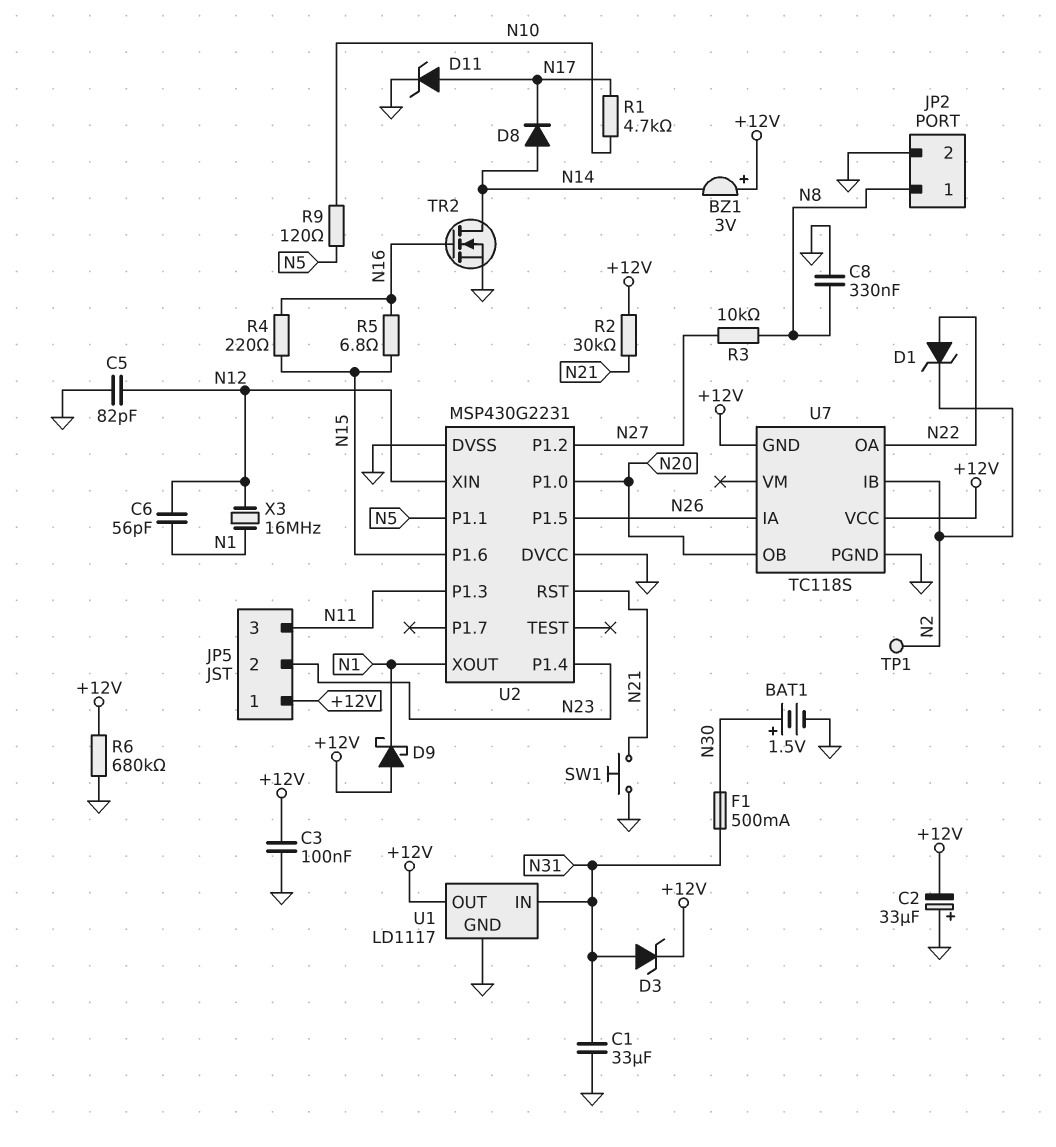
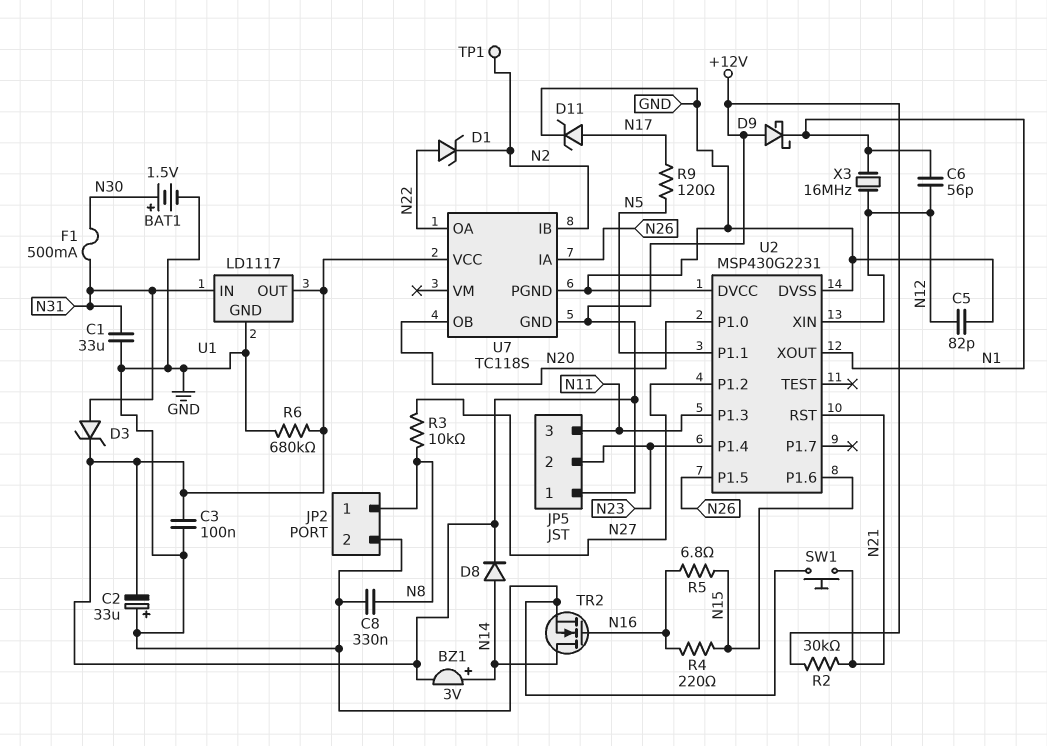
BZ1: buzzer 3V (plus +12V, minus N14) -> buzzer 3V (plus N14, minus +12V)
D8: diode (A N14, K N17) -> diode (A N14, K +12V)
R1: 4.7k (N10, N17) -> none
R9: 120 (N5, N10) -> 120 (N5, N17)

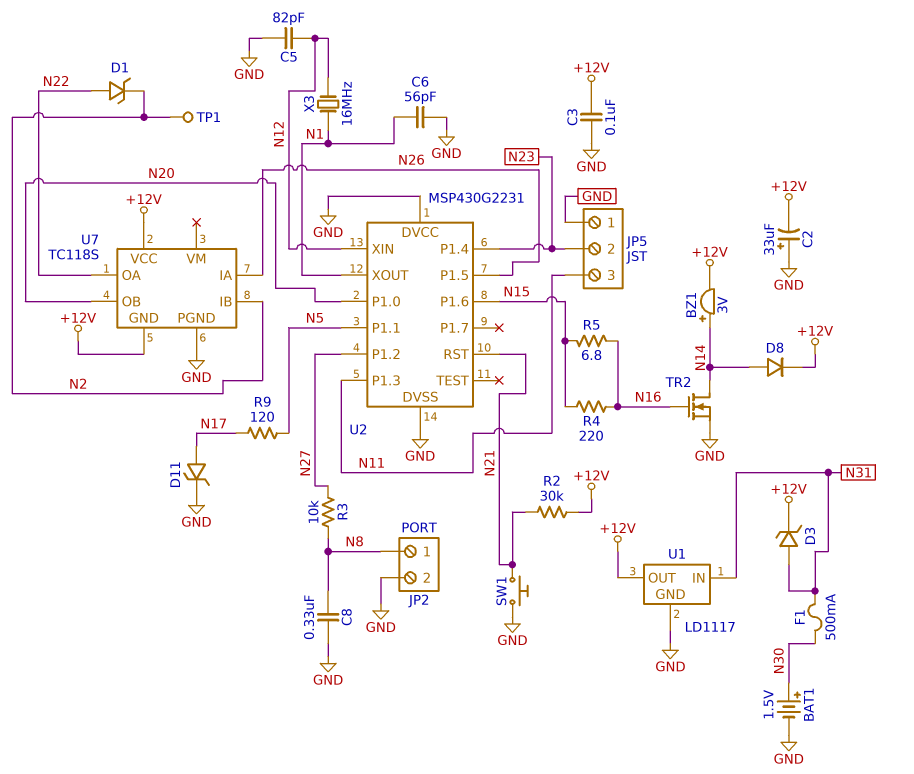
C1: 33uF (GND, N31) -> none
C6: 56pF (N1, N12) -> 56pF (GND, N1)
D9: schottky (A +12V, K N1) -> none
JP5 pin 1: +12V -> GND
R6: 680k (+12V, GND) -> none

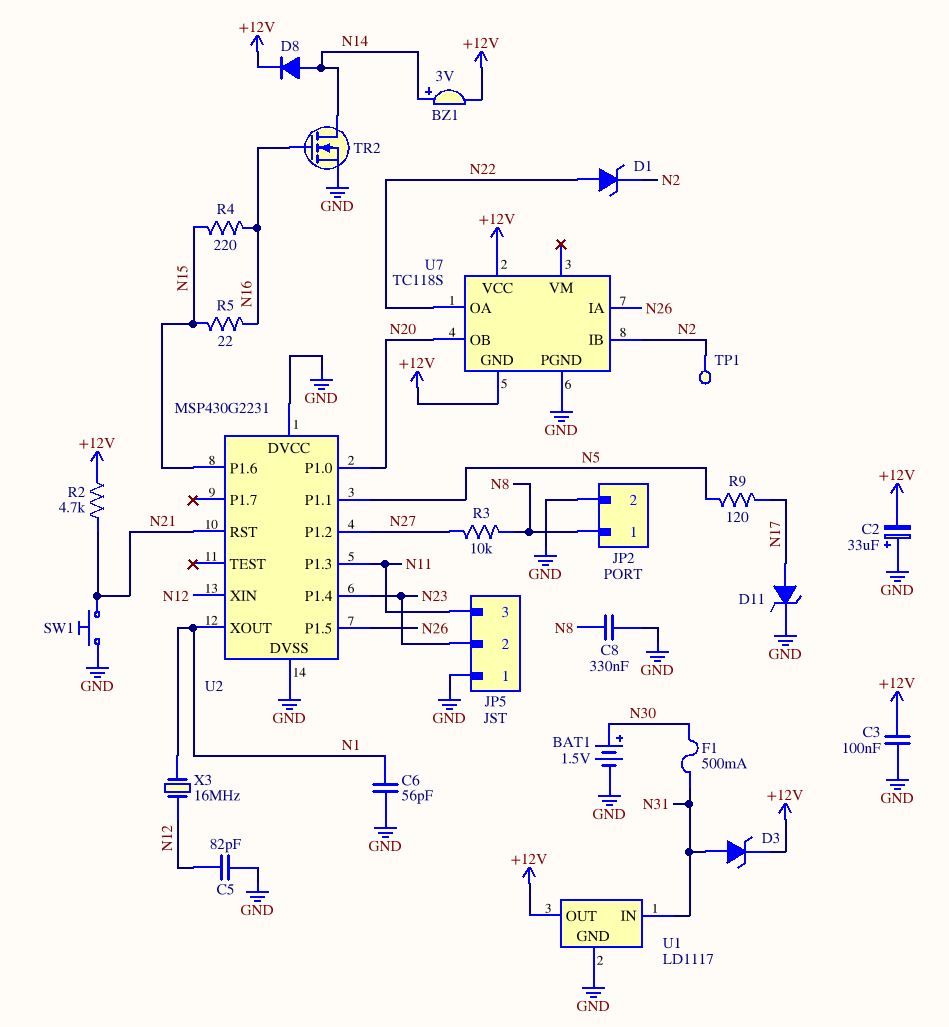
R2: 30k (+12V, N21) -> 4.7k (+12V, N21)
R5: 6.8 (N15, N16) -> 22 (N15, N16)

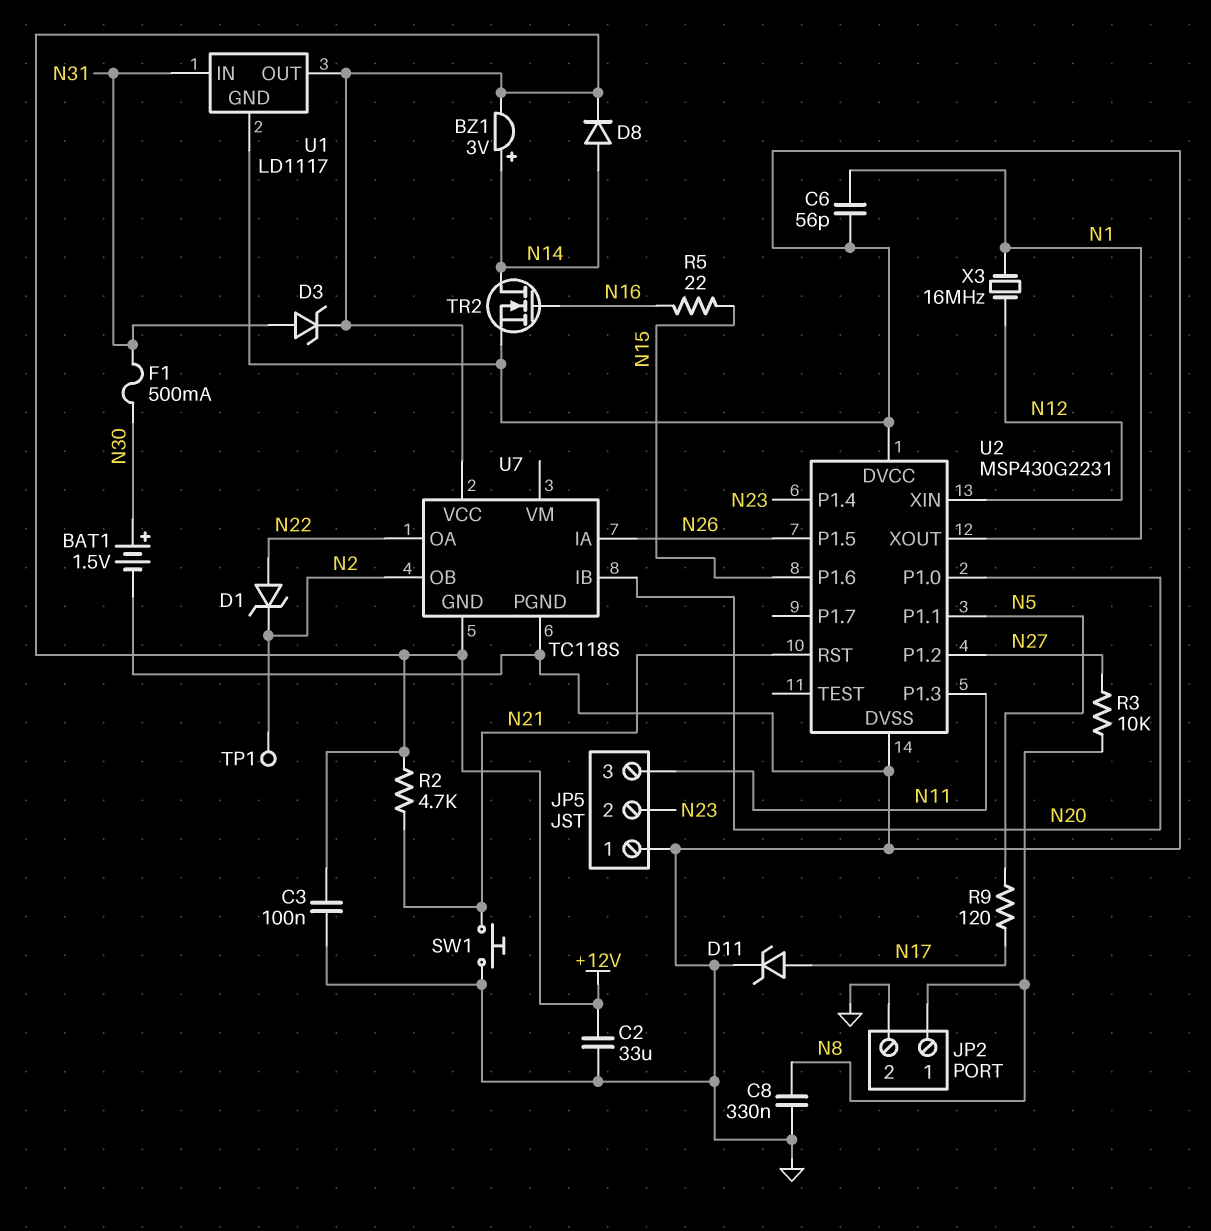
C2: 33uF (plus GND, minus +12V) -> 33uF (+12V, GND)
C5: 82pF (GND, N12) -> none
R4: 220 (N15, N16) -> none
U7 pin IB: N2 -> N20
U7 pin OB: N20 -> N2

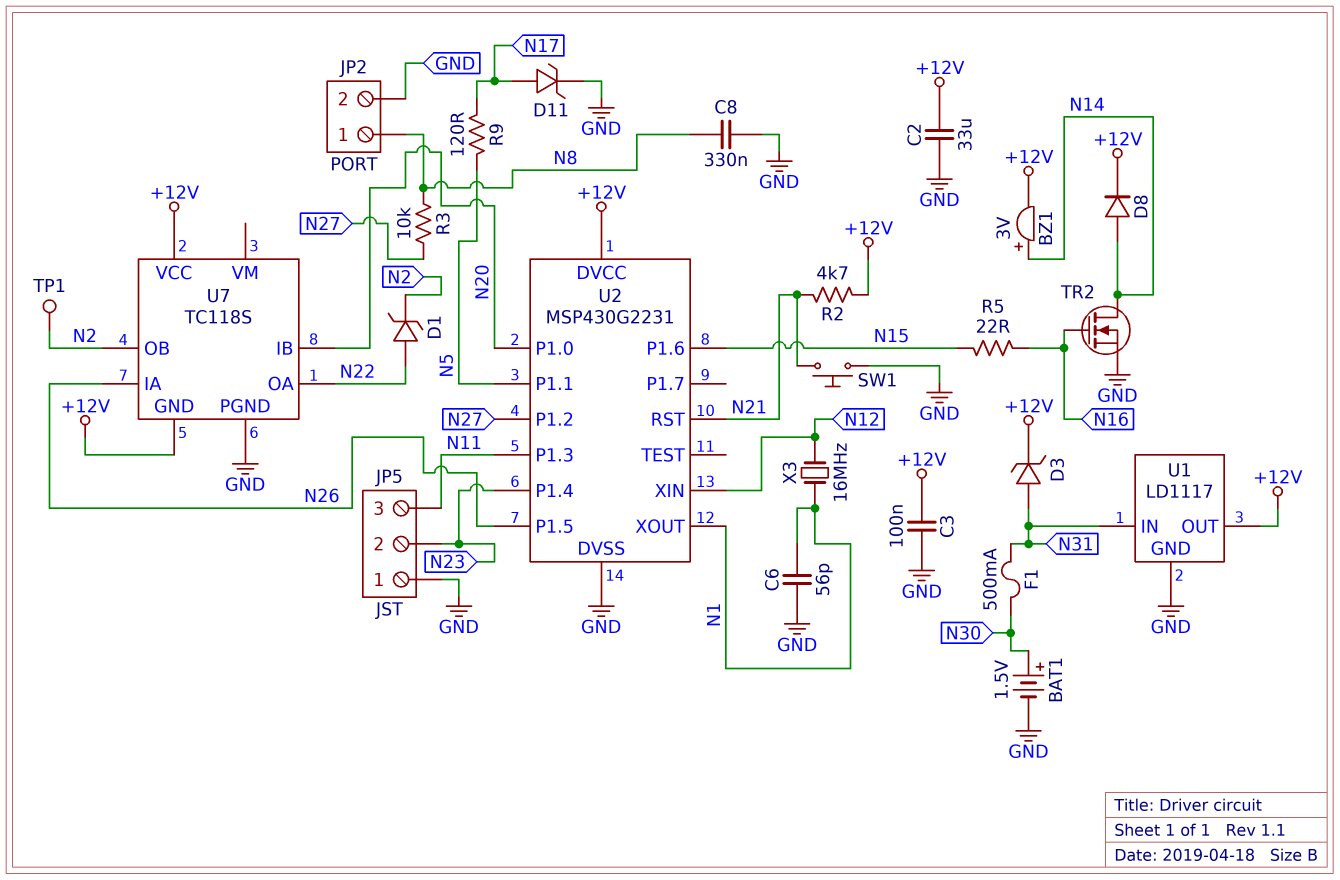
U2 pin DVCC: GND -> +12V

